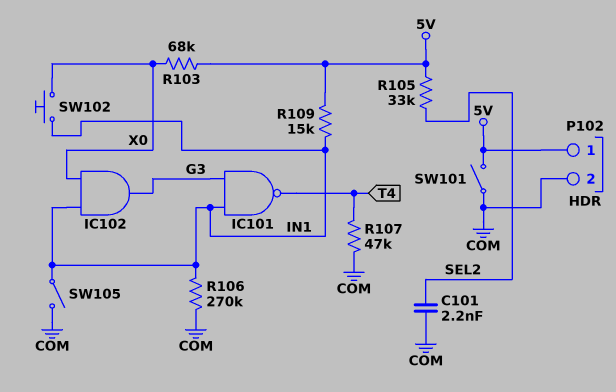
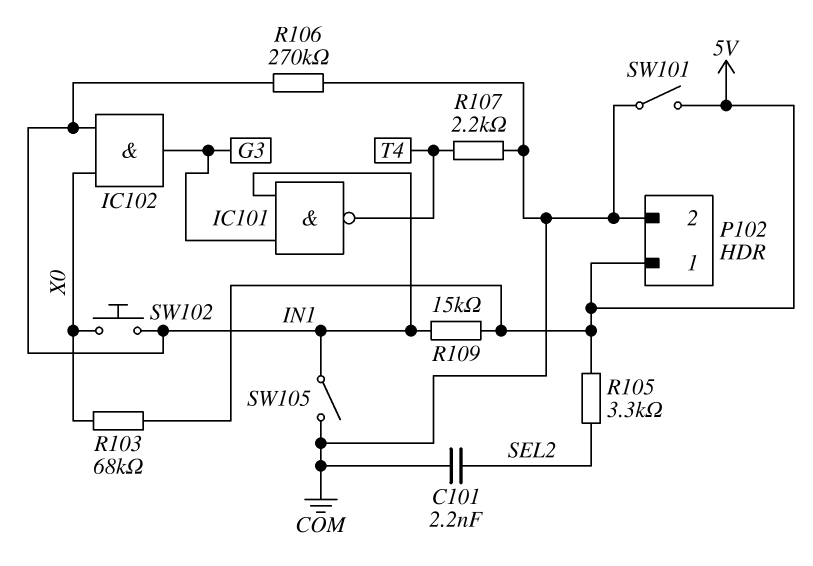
R105: 33k (5V, SEL2) -> 3.3k (5V, SEL2)
R107: 47k (COM, T4) -> 2.2k (COM, T4)

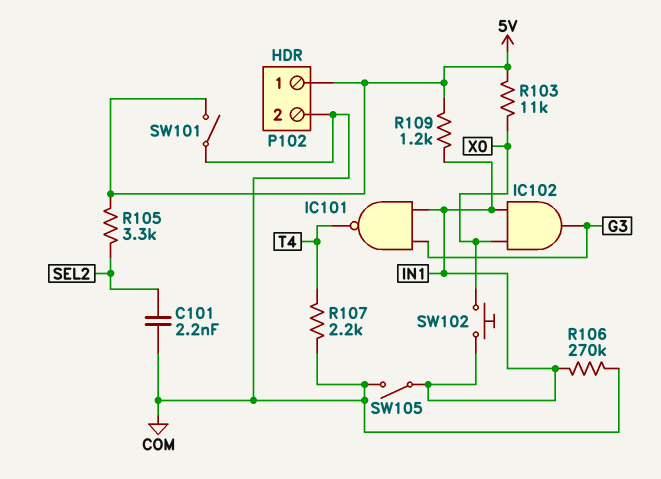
R103: 68k (5V, X0) -> 11k (5V, X0)
R109: 15k (5V, IN1) -> 1.2k (5V, IN1)

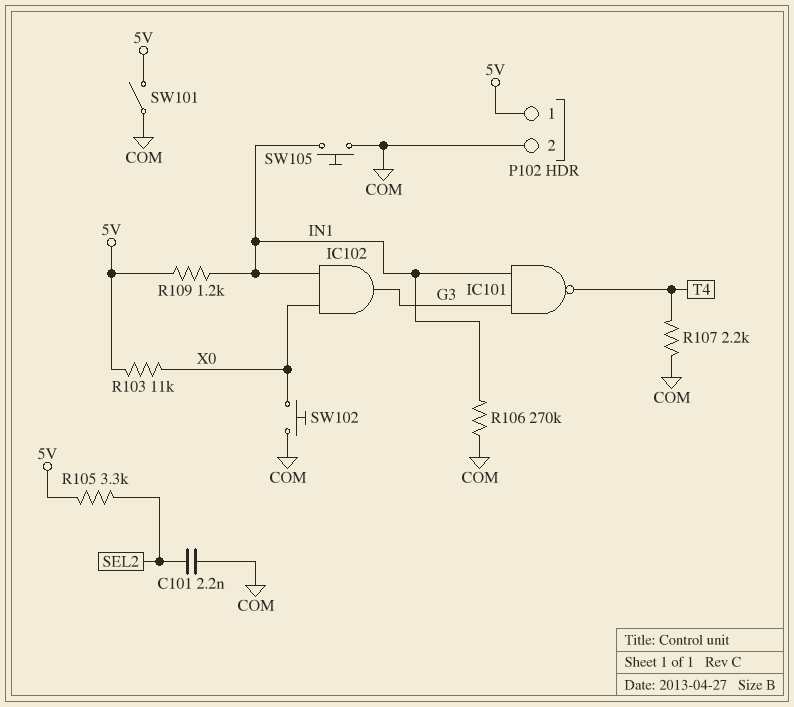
SW102: button (IN1, X0) -> button (COM, X0)
SW105: switch (COM, IN1) -> button (COM, IN1)

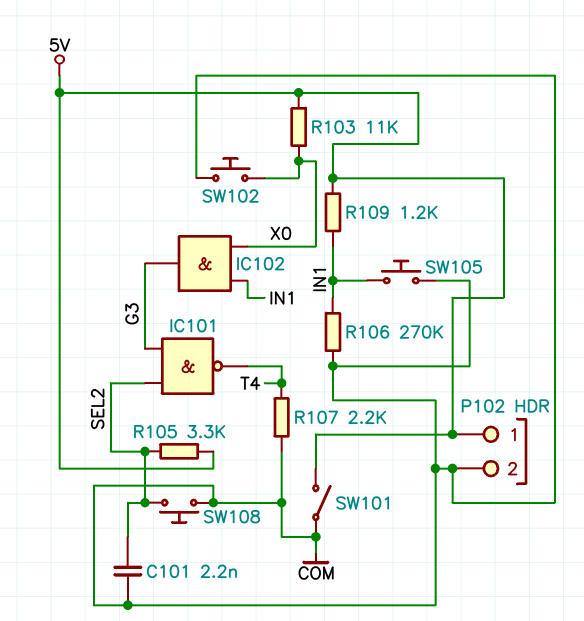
IC101: NAND (in G3, in IN1, out T4) -> NAND (in G3, in SEL2, out T4)
SW108: none -> button (COM, SEL2)

